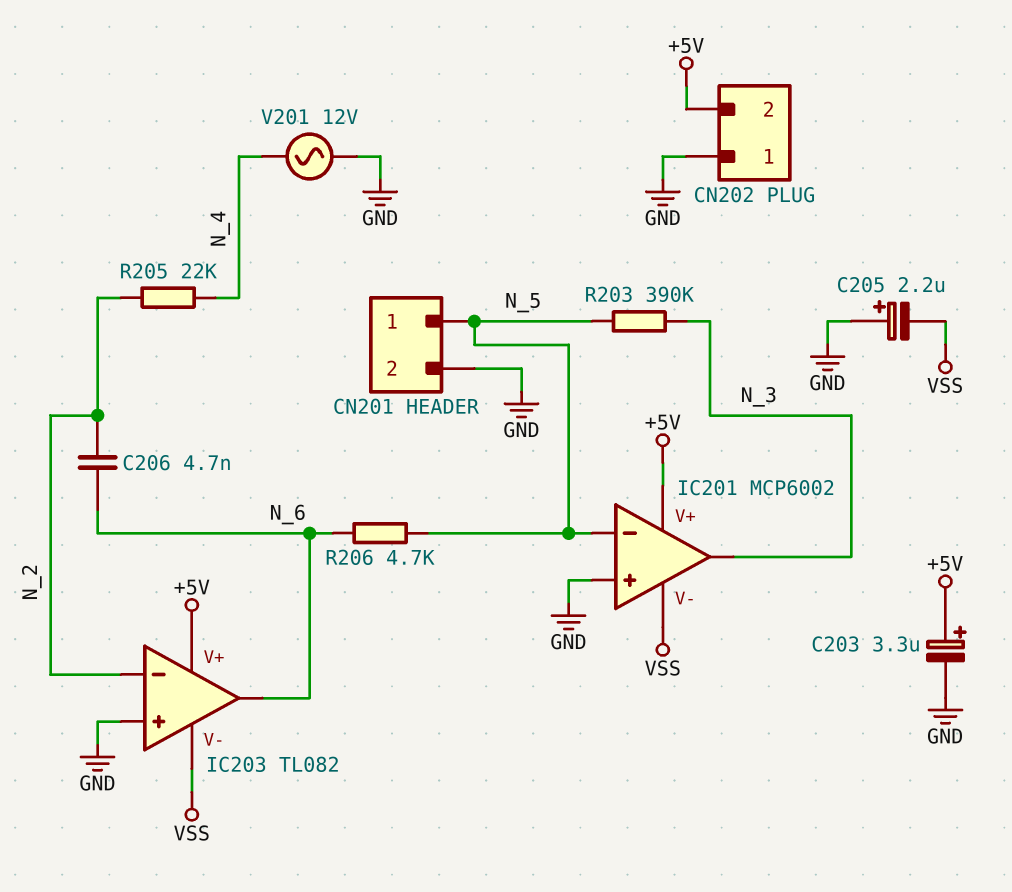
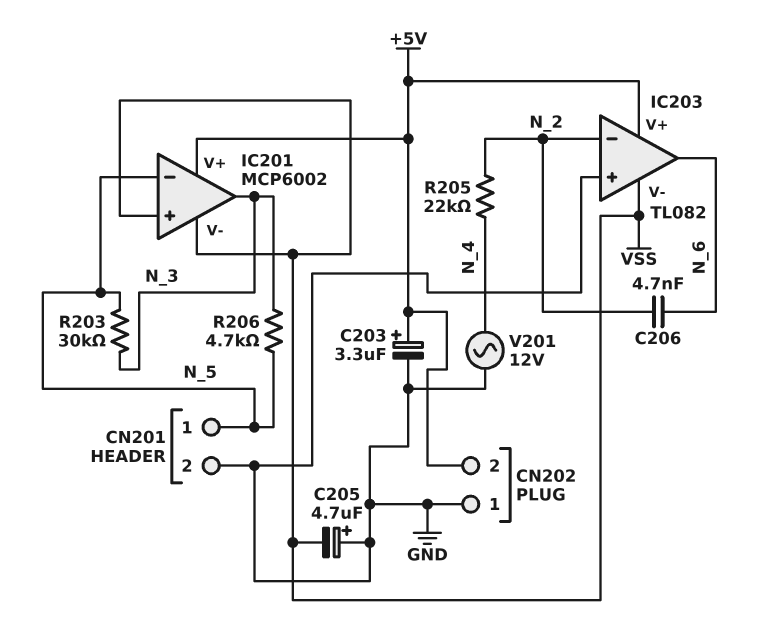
C205: 2.2uF (plus GND, minus VSS) -> 4.7uF (plus GND, minus VSS)
IC201 pin in+: GND -> VSS
R203: 390k (N_3, N_5) -> 30k (N_3, N_5)
R206: 4.7k (N_5, N_6) -> 4.7k (N_3, N_5)

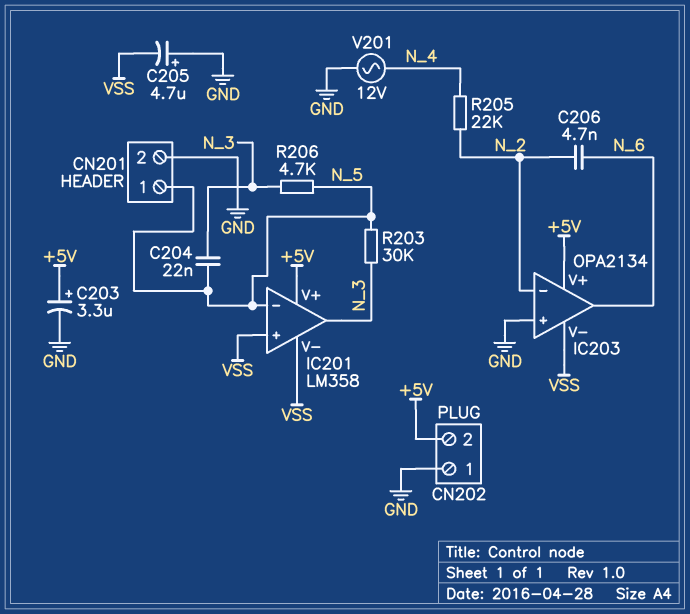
C204: none -> 22nF (N_3, N_5)
IC201: MCP6002 -> LM358
IC203: TL082 -> OPA2134

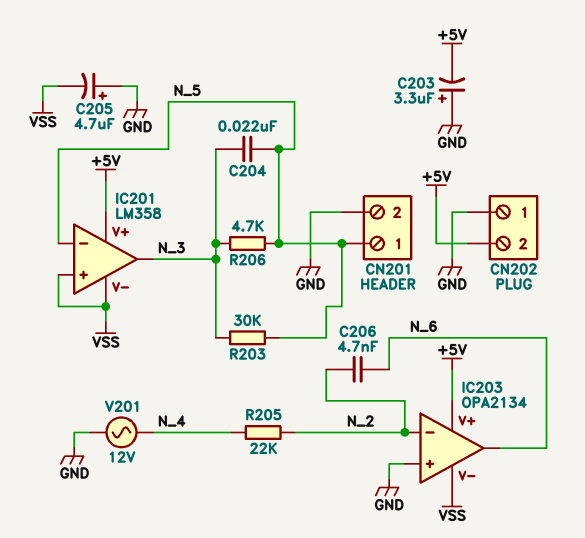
C203: 3.3uF (plus +5V, minus GND) -> 3.3uF (plus GND, minus +5V)

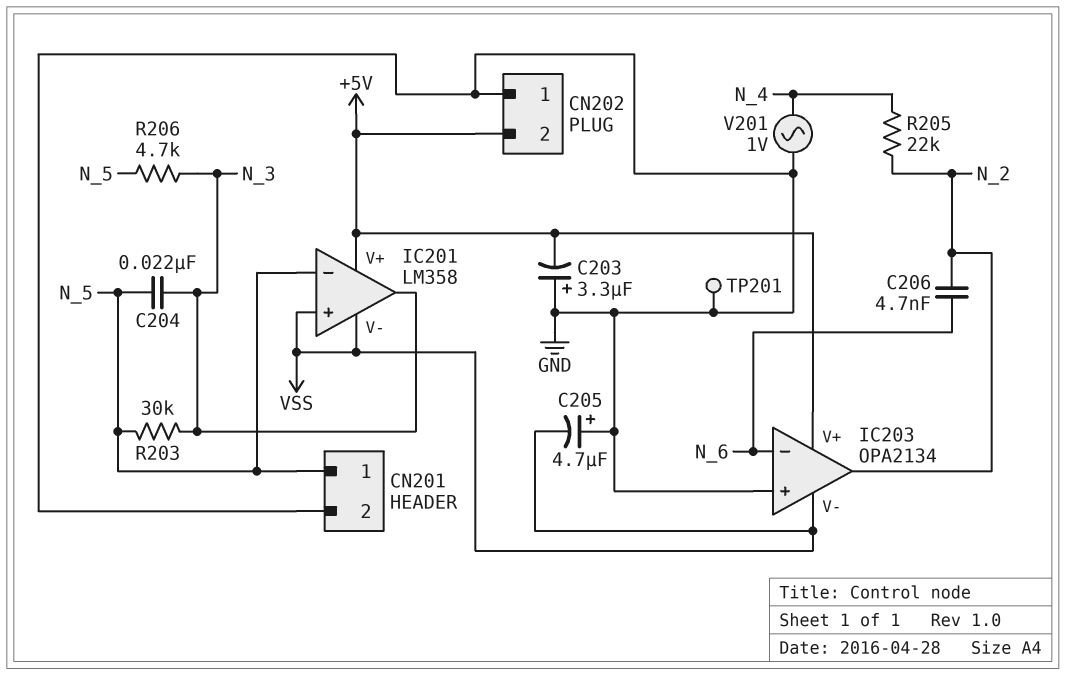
IC203 pin in-: N_2 -> N_6
IC203 pin out: N_6 -> N_2
TP201: none -> test point (GND)
V201: AC 12V (GND, N_4) -> AC 1V (GND, N_4)

